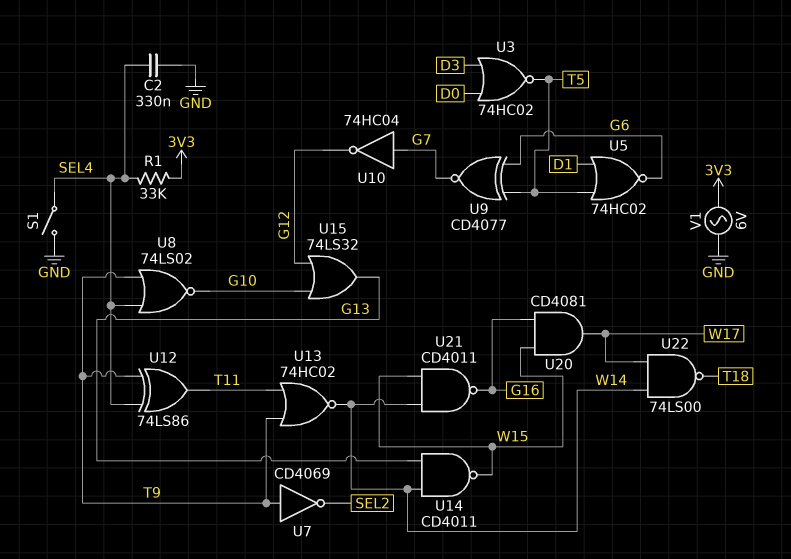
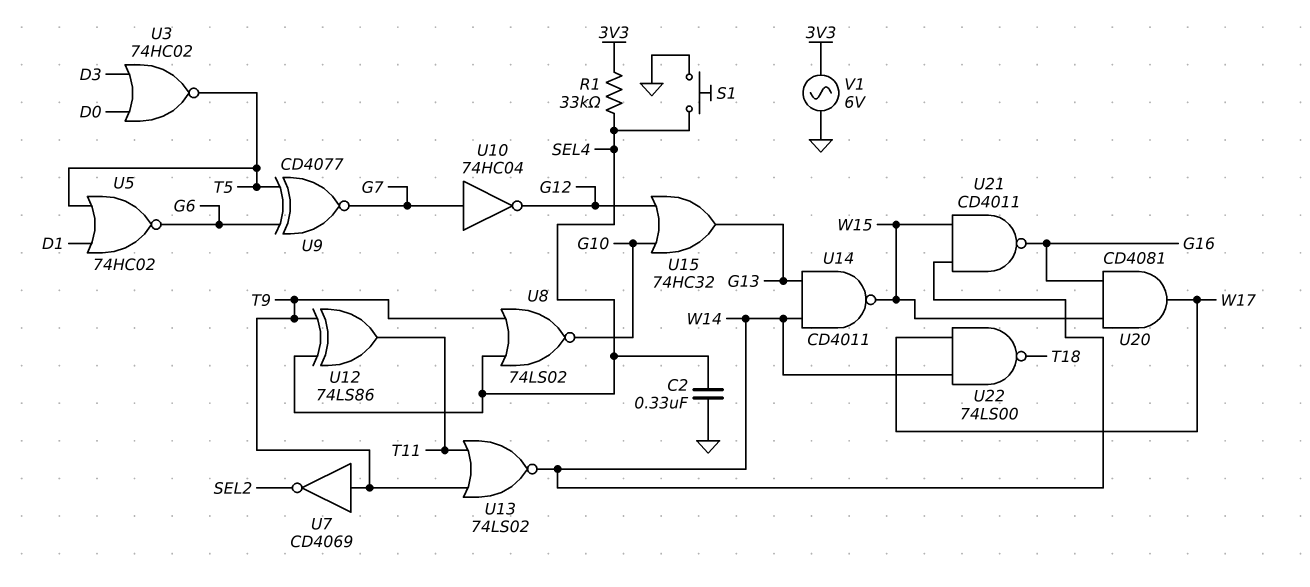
S1: switch (GND, SEL4) -> button (GND, SEL4)
U13: NOR 74HC02 (in T9, in T11, out W14) -> NOR 74LS02 (in T9, in T11, out W14)
U15: OR 74LS32 (in G10, in G12, out G13) -> OR 74HC32 (in G10, in G12, out G13)

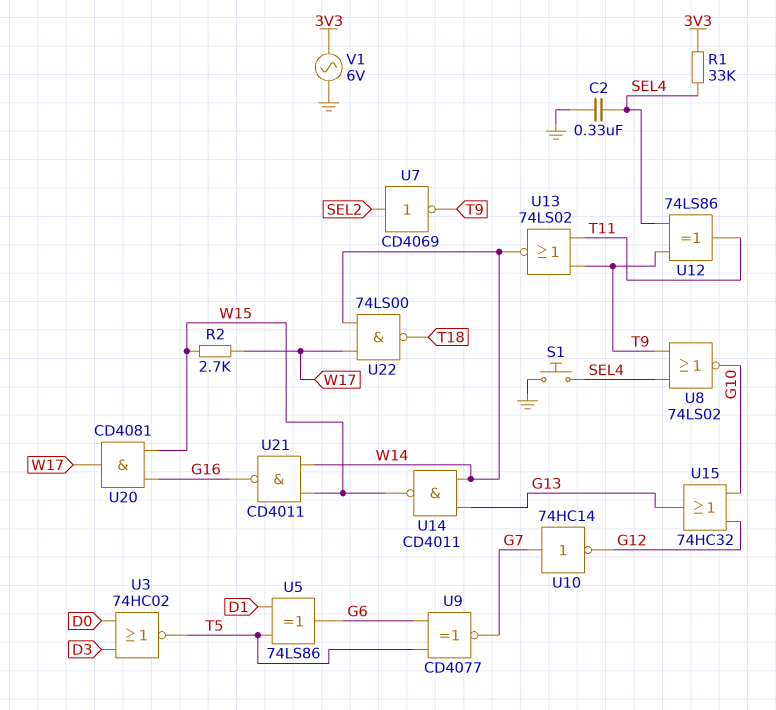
R2: none -> 2.7k (W15, W17)
U5: NOR 74HC02 (in D1, in T5, out G6) -> XOR 74LS86 (in D1, in T5, out G6)
U7: NOT CD4069 (in T9, out SEL2) -> NOT CD4069 (in SEL2, out T9)
U10: NOT 74HC04 (in G7, out G12) -> NOT 74HC14 (in G7, out G12)

